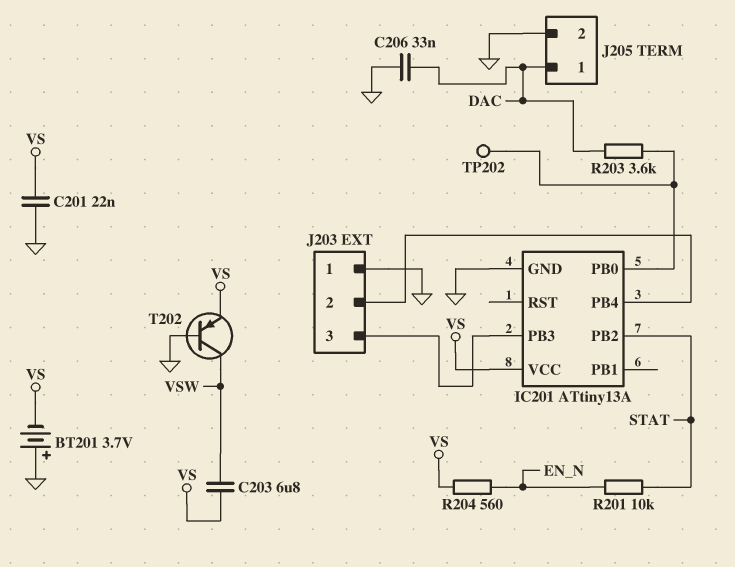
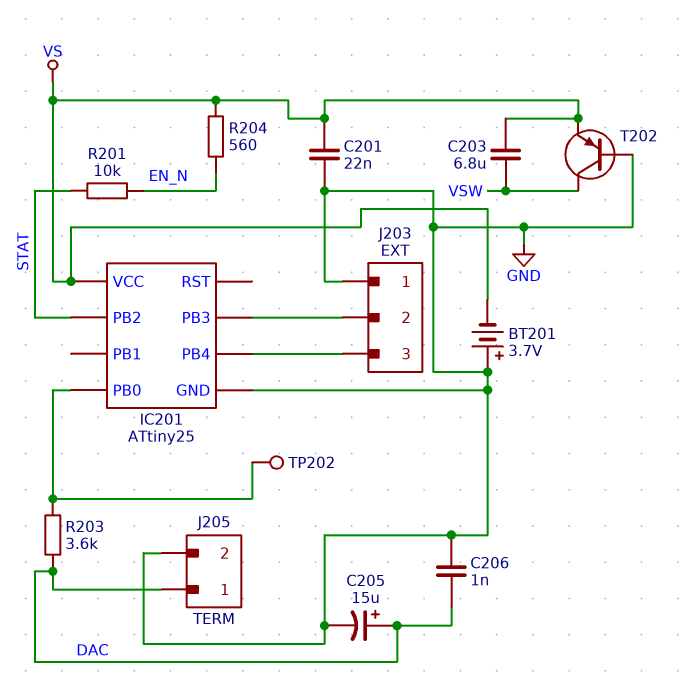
C205: none -> 15uF (plus DAC, minus GND)
C206: 33nF (DAC, GND) -> 1nF (DAC, GND)
IC201: ATtiny13A -> ATtiny25
J203 pin 2: IC201/PB4 -> IC201/PB3
J203 pin 3: IC201/PB3 -> IC201/PB4

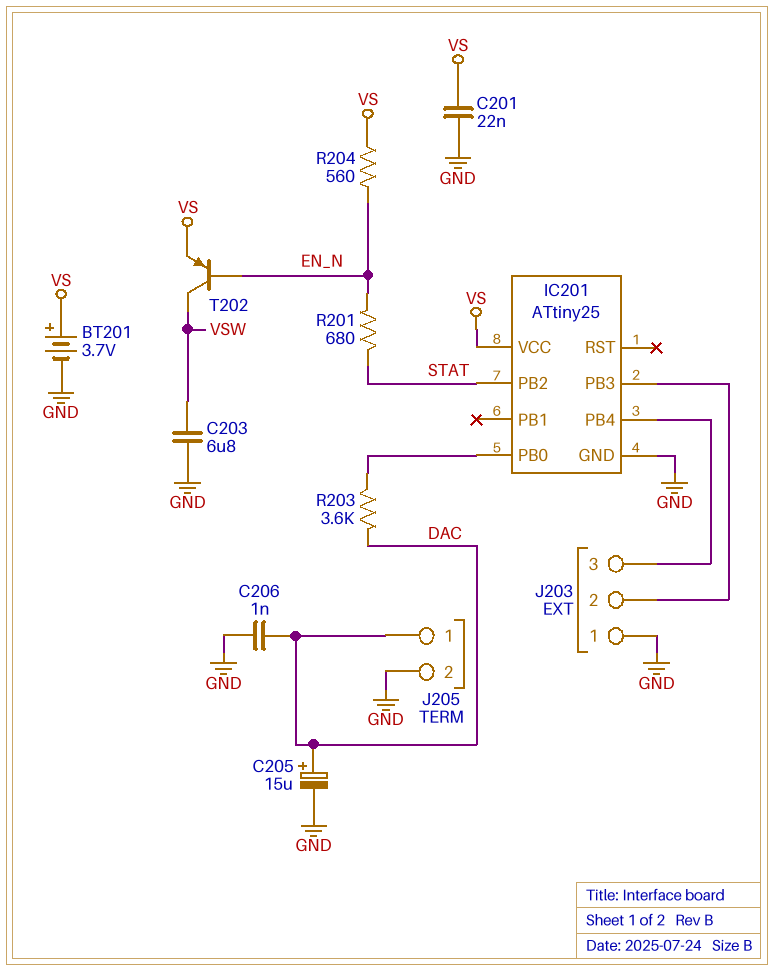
BT201: 3.7V (plus GND, minus VS) -> 3.7V (plus VS, minus GND)
C203: 6.8uF (VS, VSW) -> 6.8uF (GND, VSW)
R201: 10k (EN_N, STAT) -> 680 (EN_N, STAT)
T202: PNP (B GND, C VSW, E VS) -> PNP (B EN_N, C VSW, E VS)
TP202: test point (IC201/PB0) -> none

